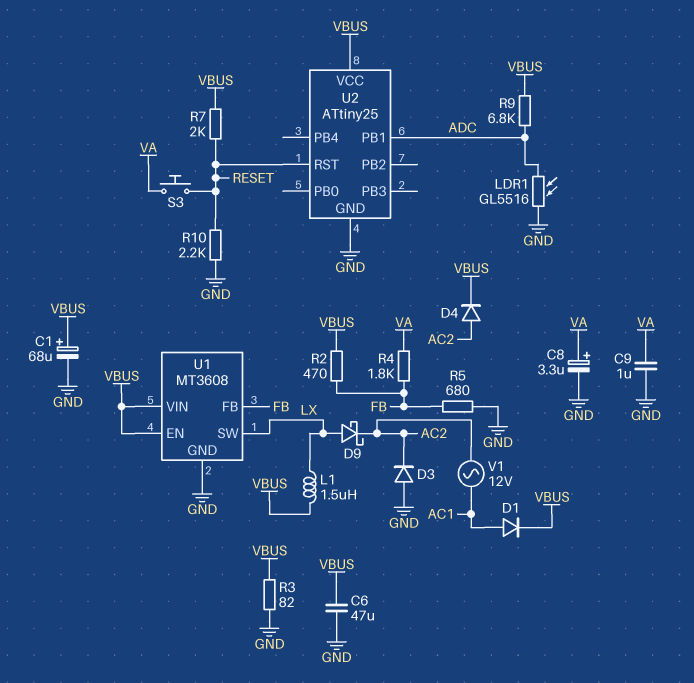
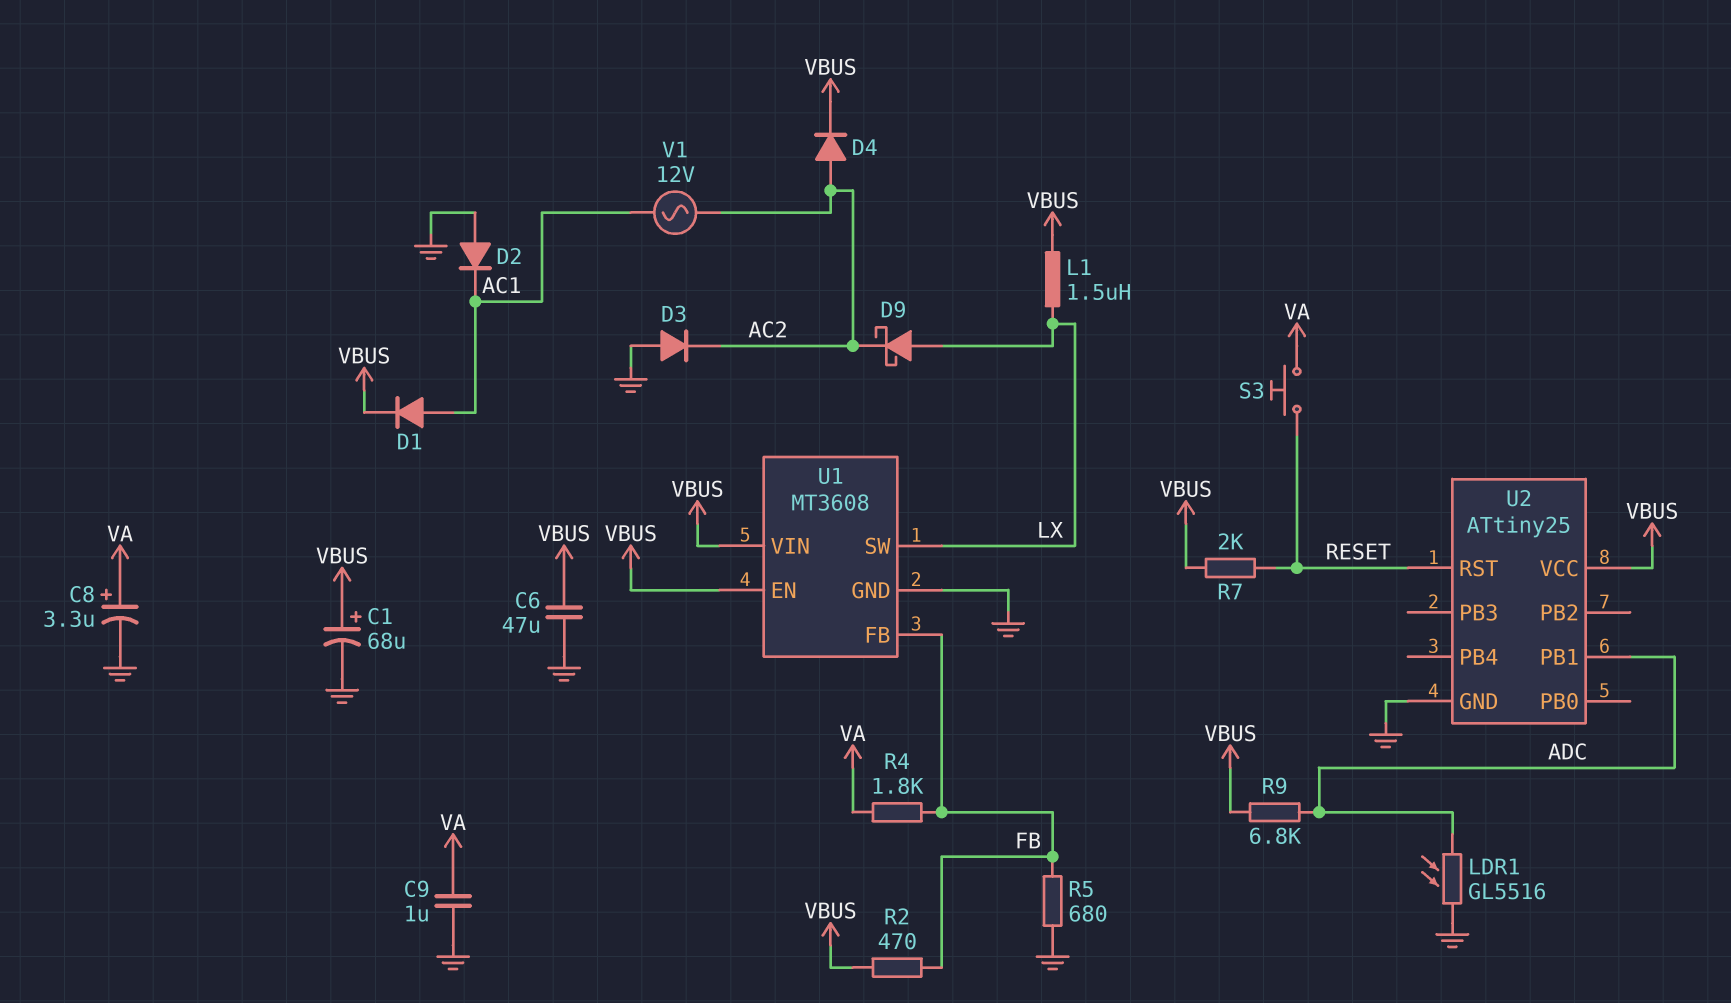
D2: none -> diode (A GND, K AC1)
R3: 82 (GND, VBUS) -> none
R10: 2.2k (GND, RESET) -> none

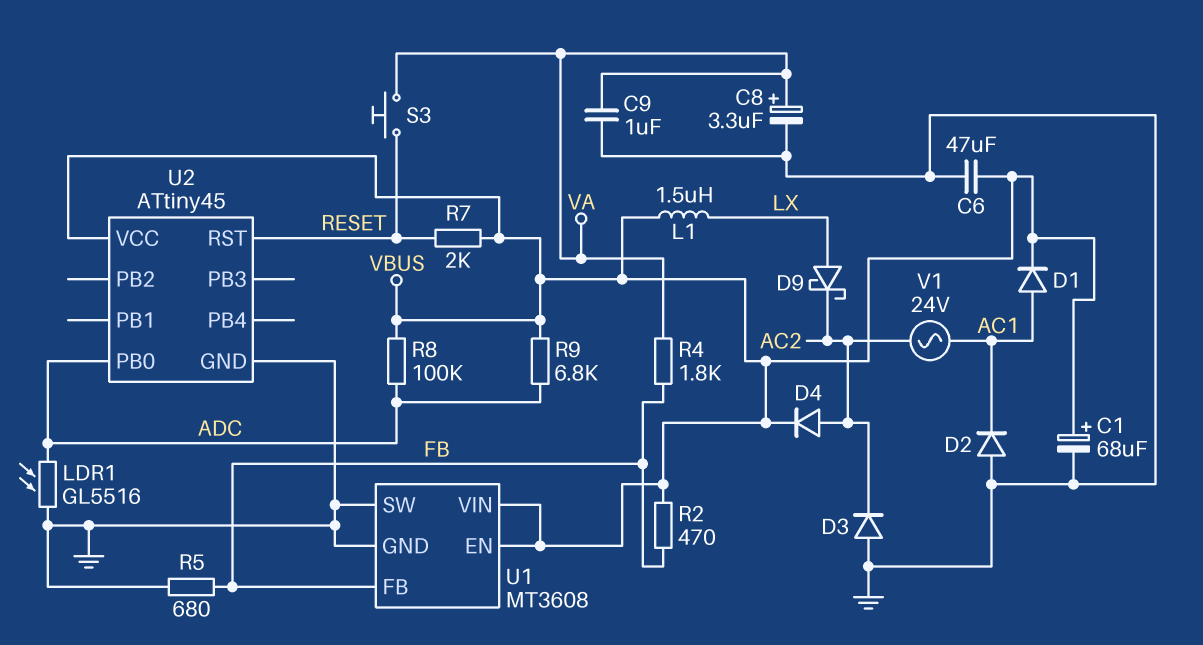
R8: none -> 100k (ADC, VBUS)
U1 pin SW: LX -> GND
U2: ATtiny25 -> ATtiny45
U2 pin PB0: none -> ADC
U2 pin PB1: ADC -> none
V1: AC 12V (AC1, AC2) -> AC 24V (AC1, AC2)

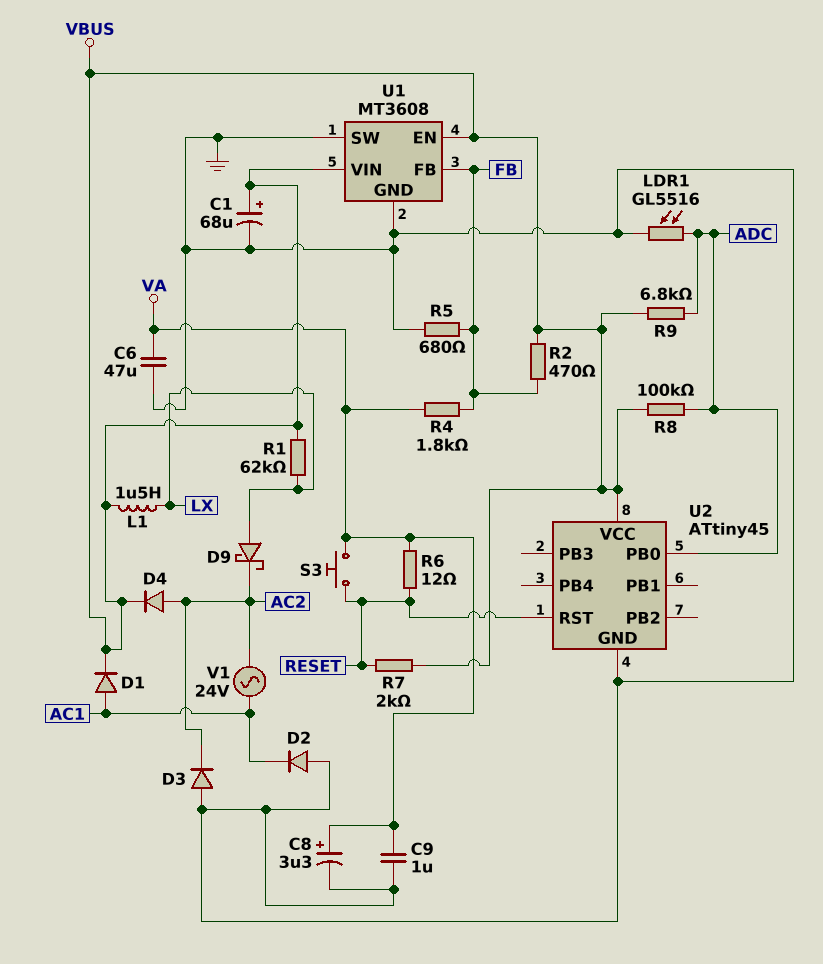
C6: 47uF (GND, VBUS) -> 47uF (GND, VA)
R1: none -> 62k (LX, VBUS)
R6: none -> 12 (RESET, VA)

